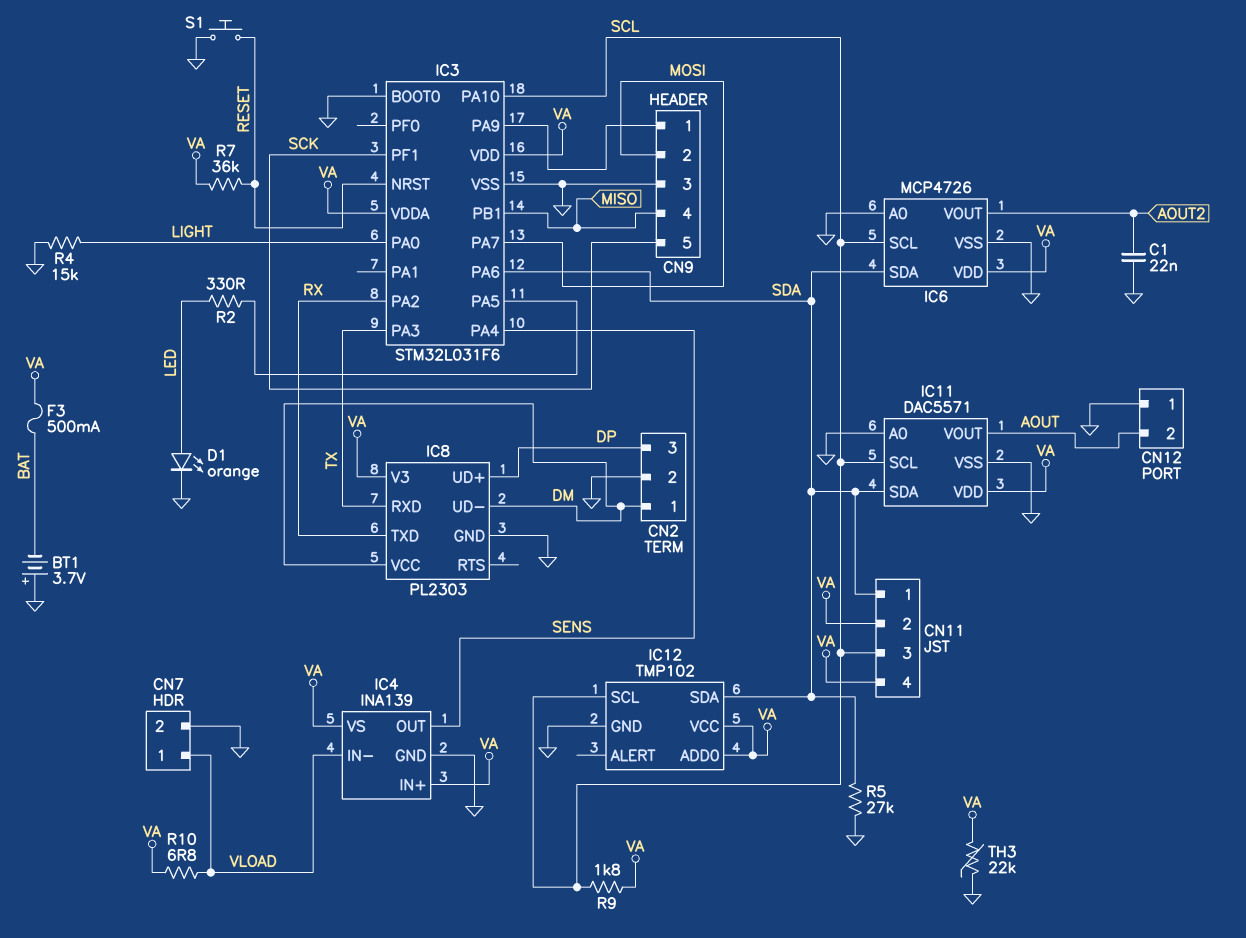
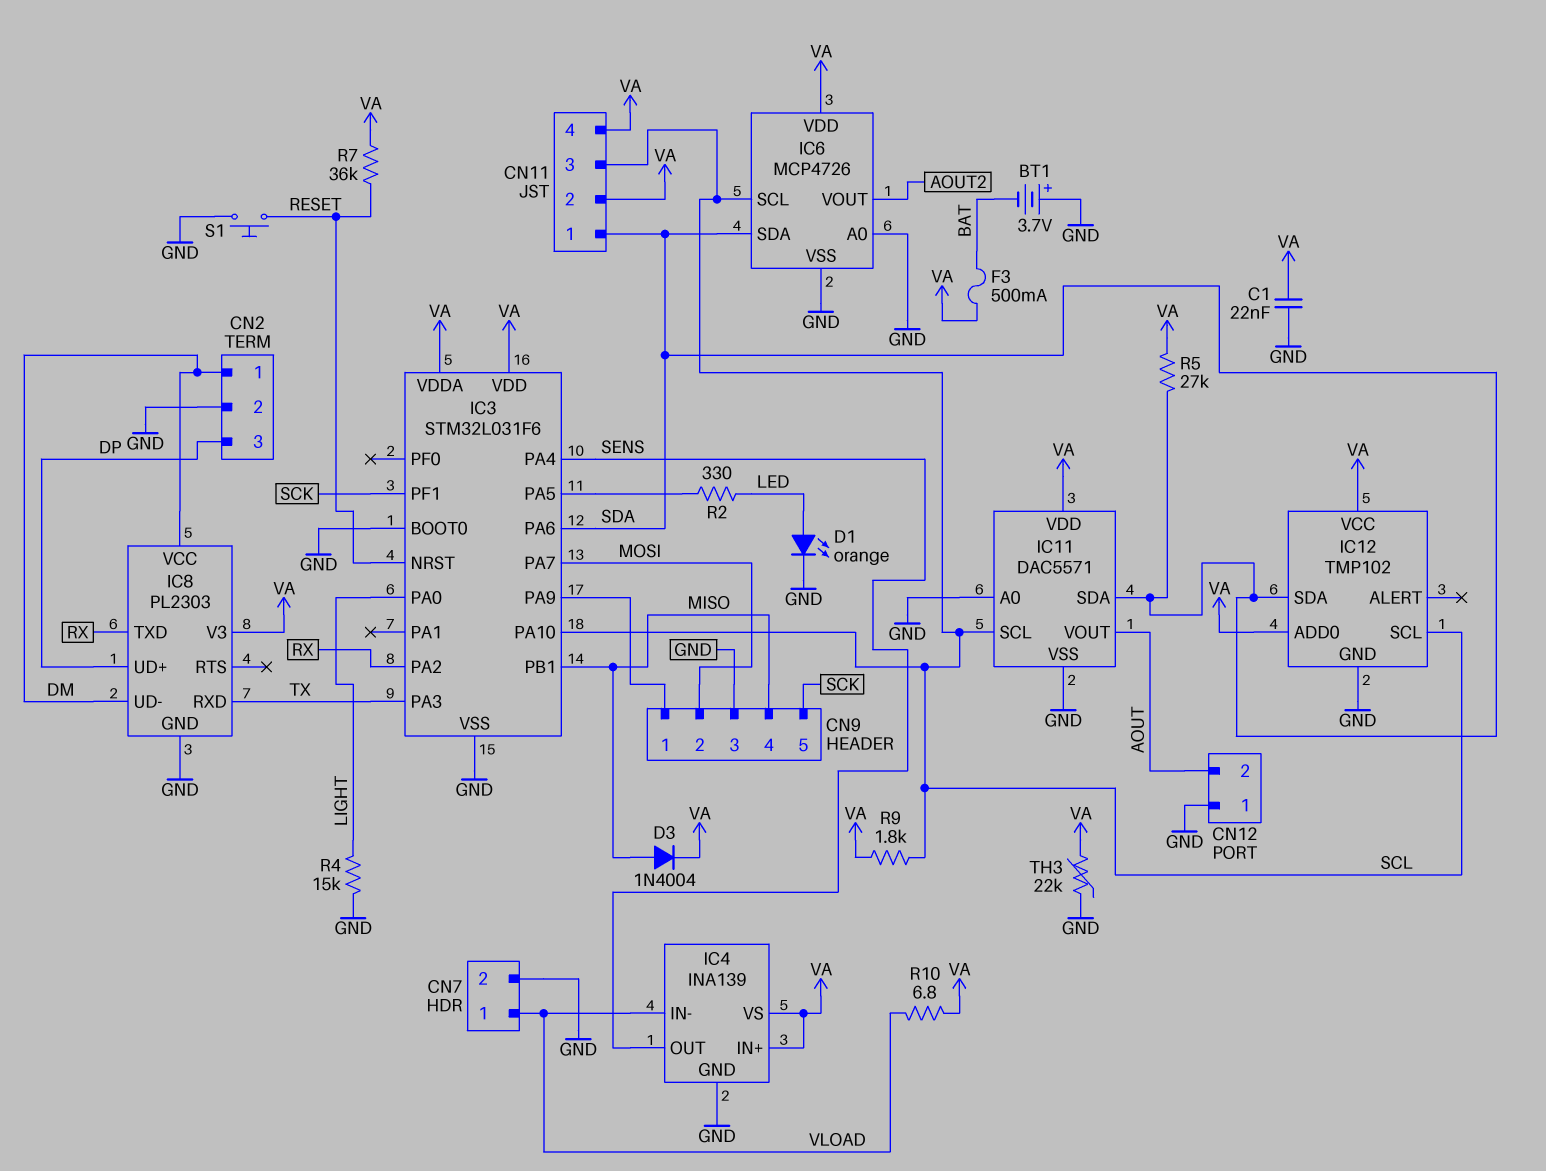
C1: 22nF (AOUT2, GND) -> 22nF (GND, VA)
D3: none -> diode 1N4004 (A MISO, K VA)
R5: 27k (GND, SDA) -> 27k (SDA, VA)

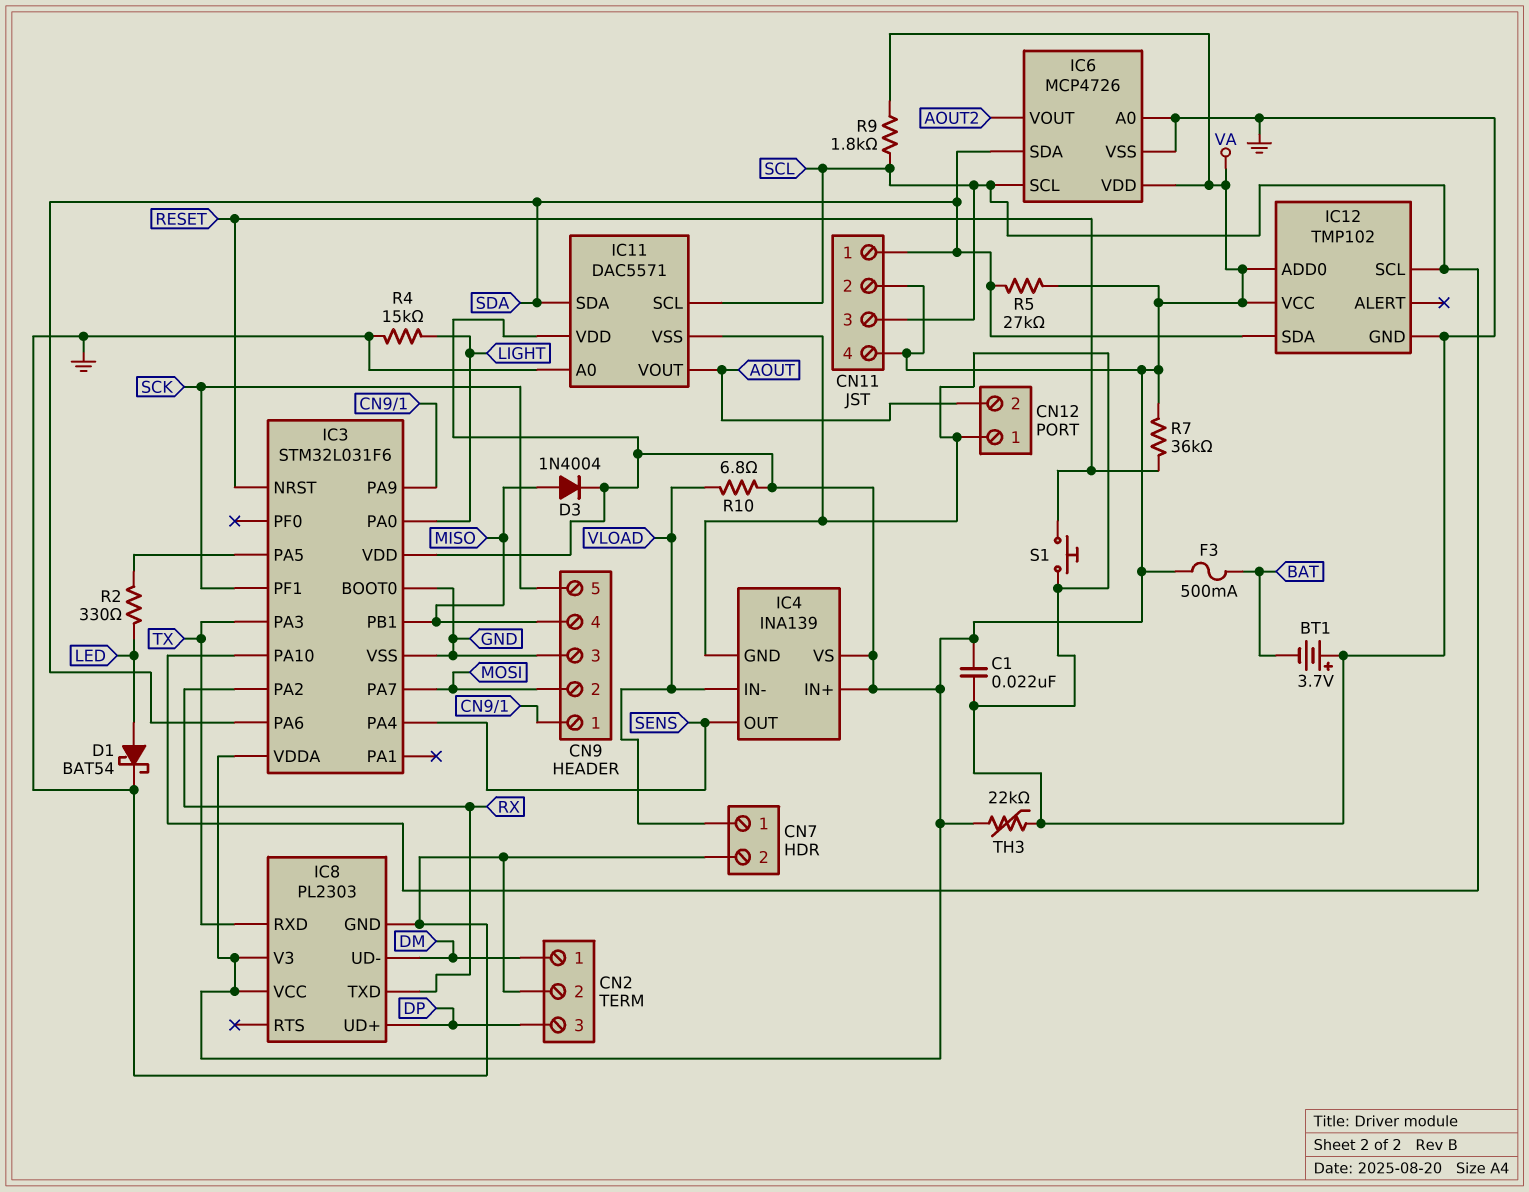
D1: LED orange (A LED, K GND) -> schottky BAT54 (A LED, K GND)
IC8 pin VCC: DM -> VA

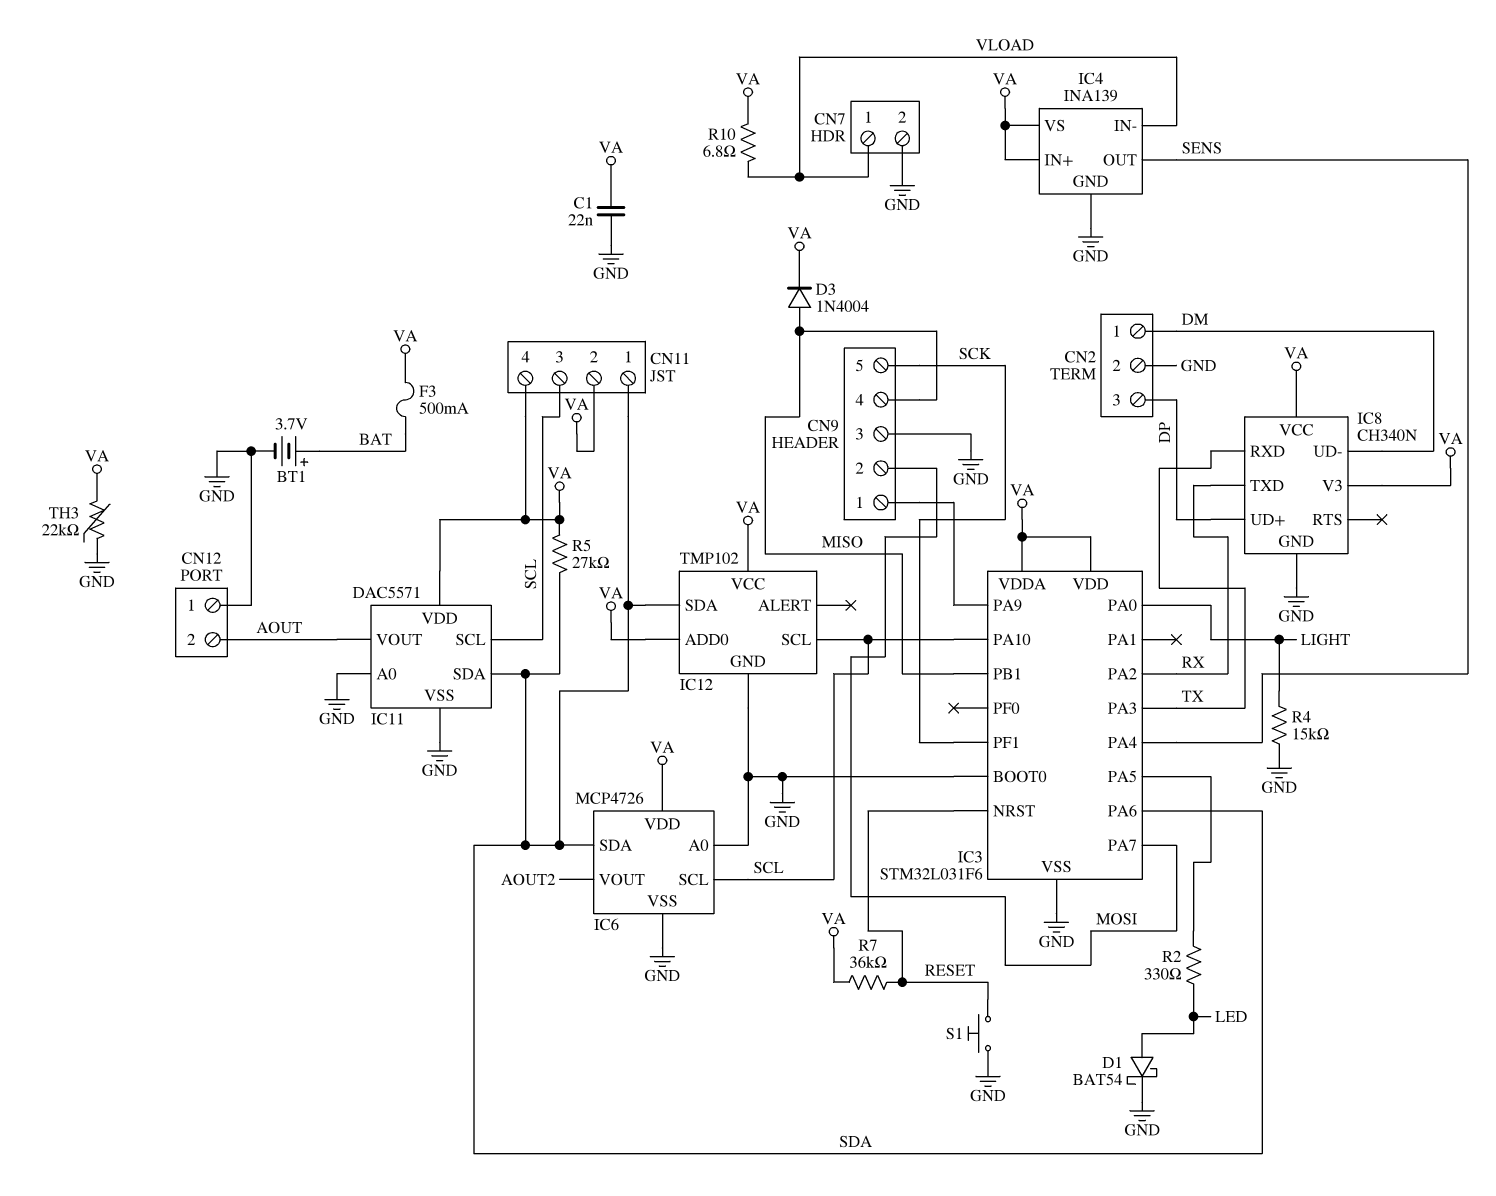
BT1: 3.7V (plus GND, minus BAT) -> 3.7V (plus BAT, minus GND)
IC8: PL2303 -> CH340N
R9: 1.8k (SCL, VA) -> none

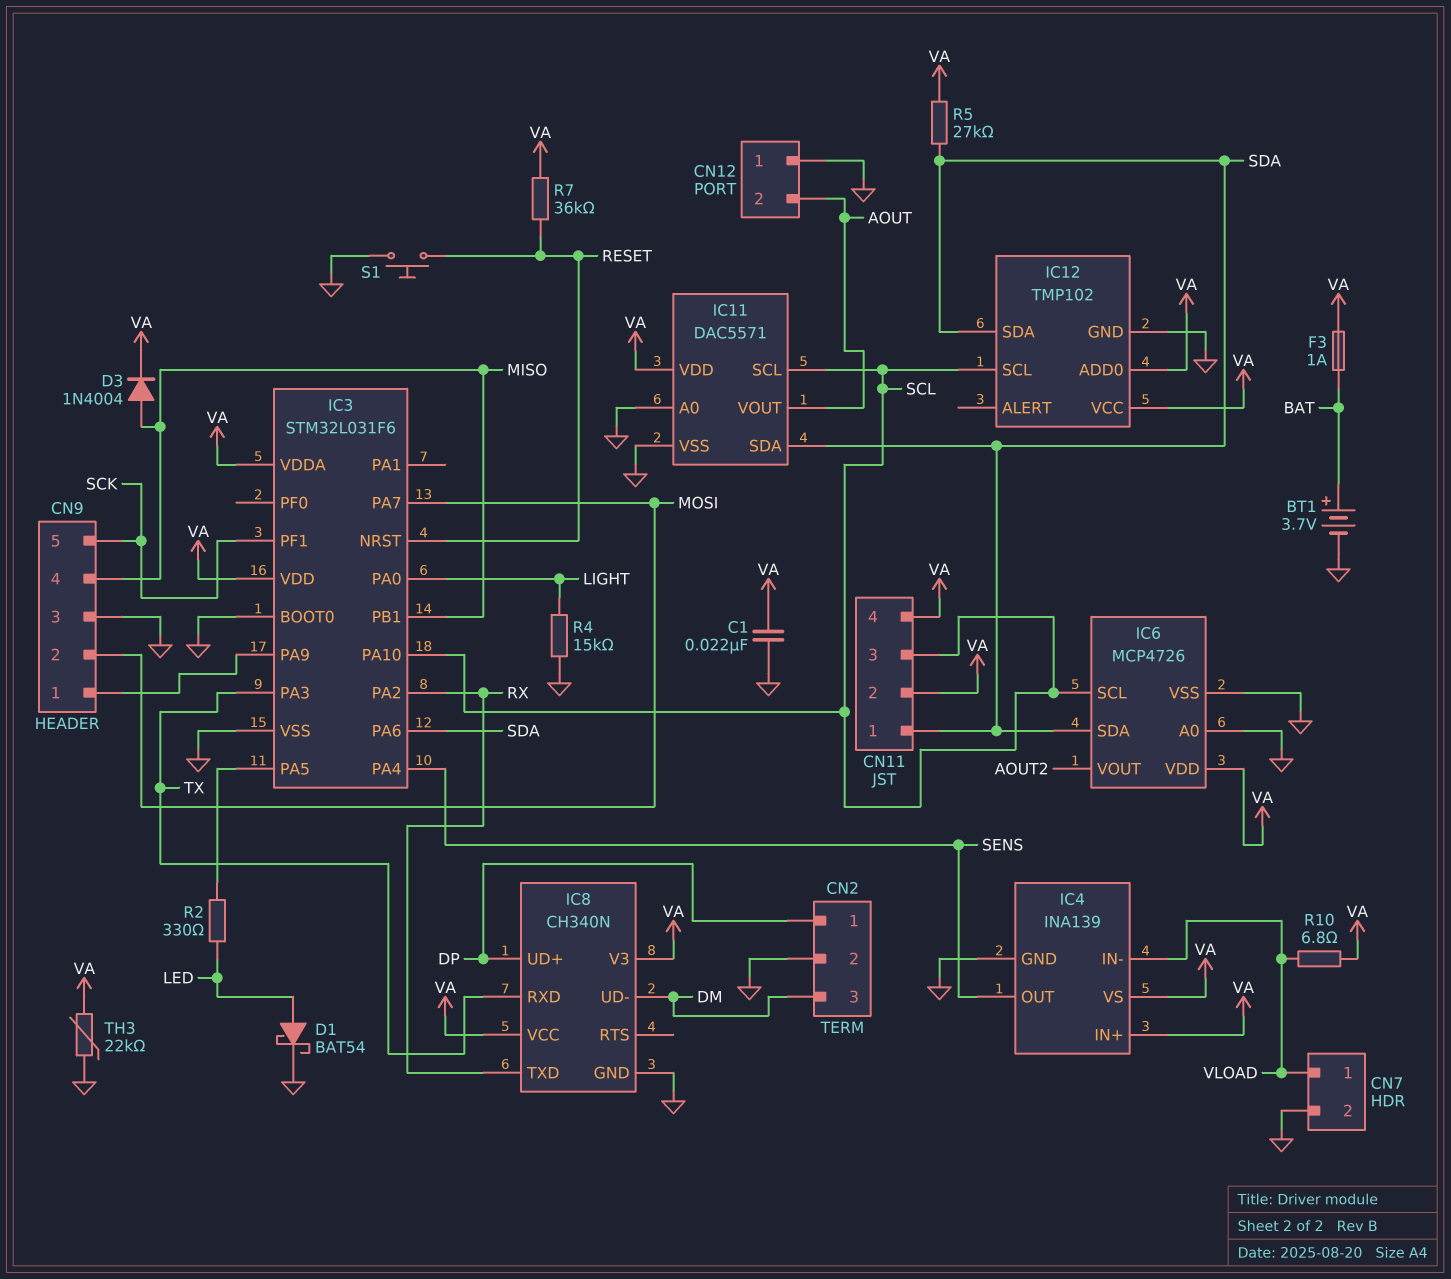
CN2 pin 1: DM -> DP
CN2 pin 3: DP -> DM
F3: 500mA (BAT, VA) -> 1A (BAT, VA)

